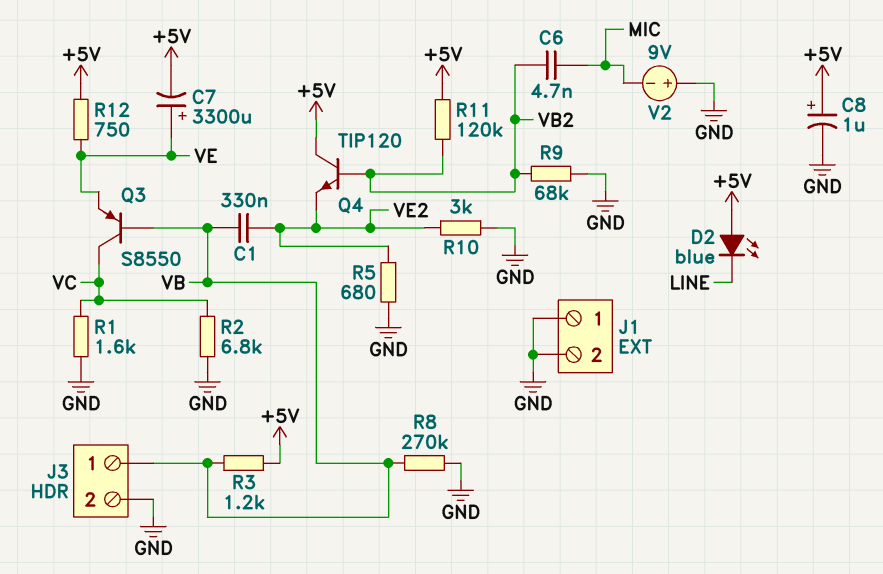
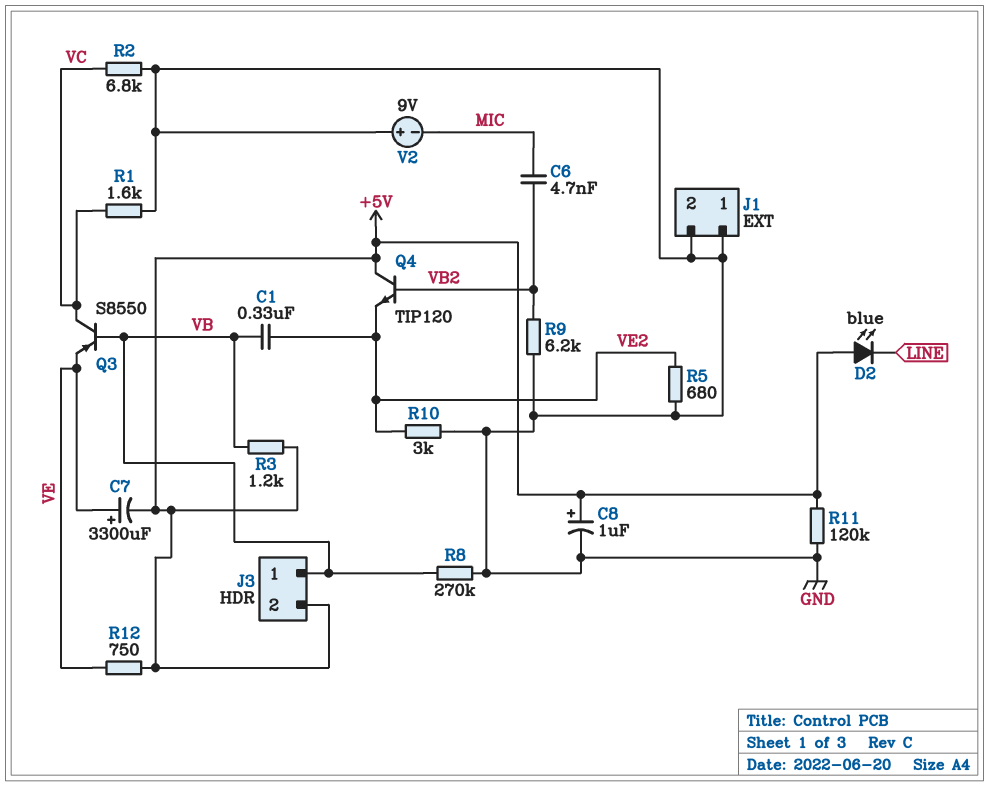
J3 pin 2: GND -> +5V
R9: 68k (GND, VB2) -> 6.2k (GND, VB2)
R11: 120k (+5V, VB2) -> 120k (+5V, GND)

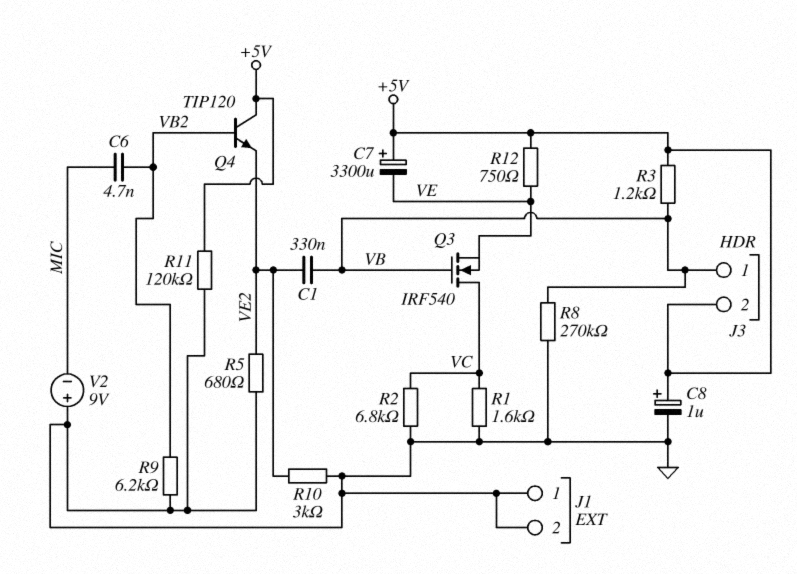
C7: 3300uF (plus VE, minus +5V) -> 3300uF (plus +5V, minus VE)
D2: LED blue (A +5V, K LINE) -> none
Q3: PNP S8550 (B VB, C VC, E VE) -> NMOS IRF540 (G VB, D VC, S VE)

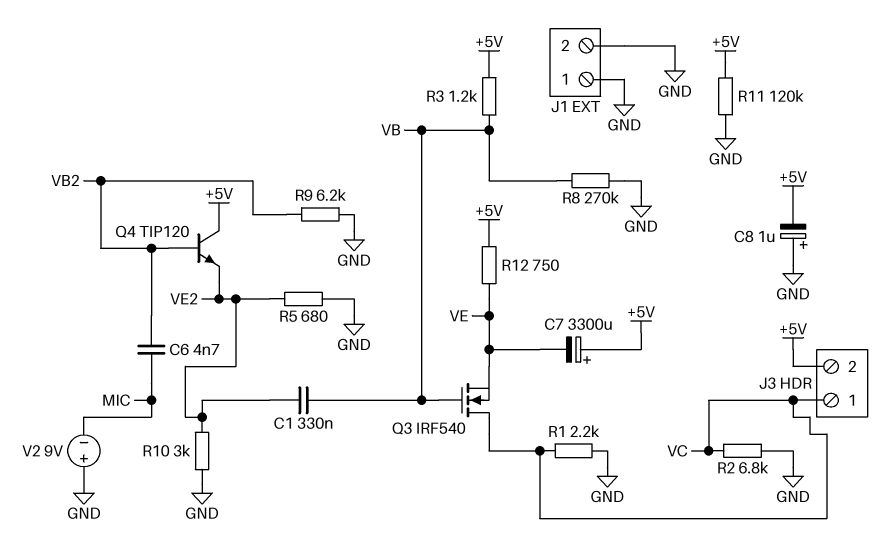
C8: 1uF (plus +5V, minus GND) -> 1uF (plus GND, minus +5V)
J3 pin 1: VB -> VC
R1: 1.6k (GND, VC) -> 2.2k (GND, VC)

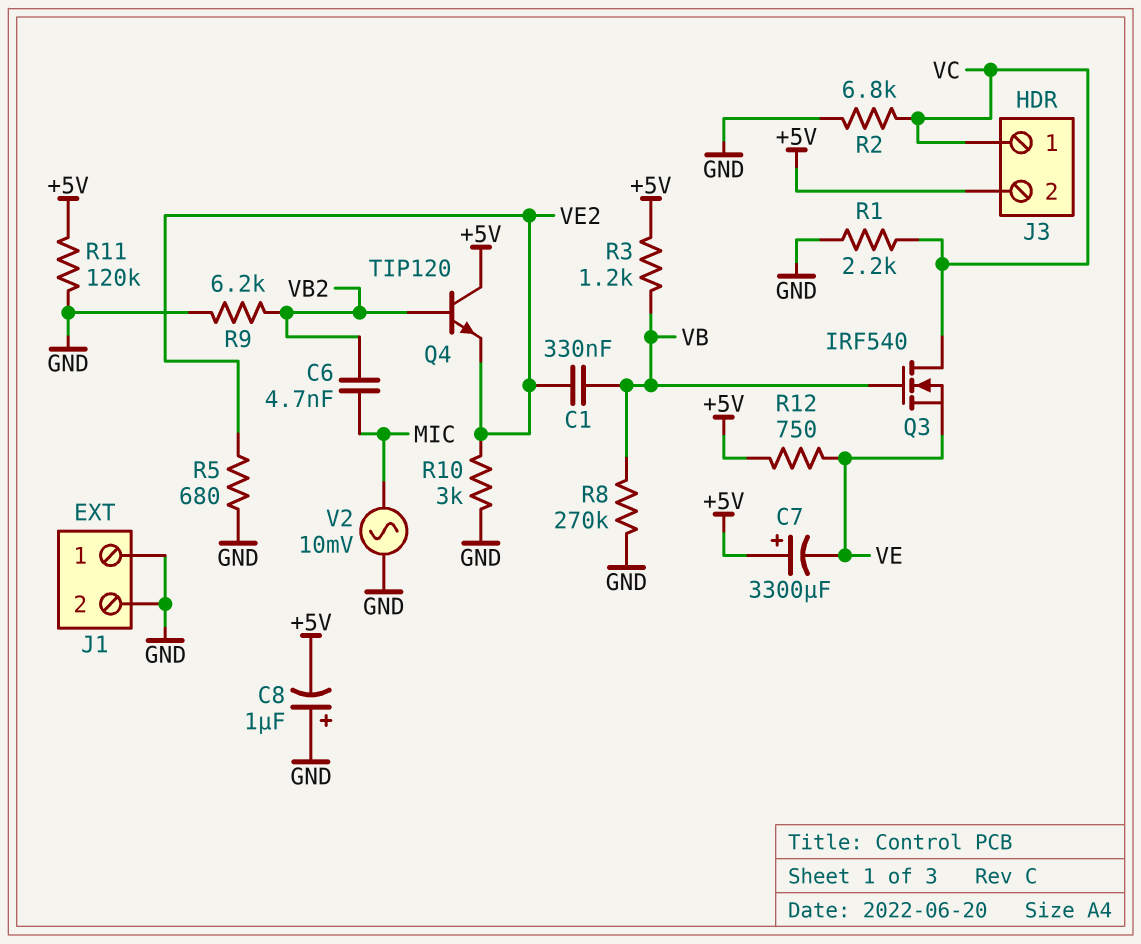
V2: 9V (plus GND, minus MIC) -> AC 10mV (GND, MIC)

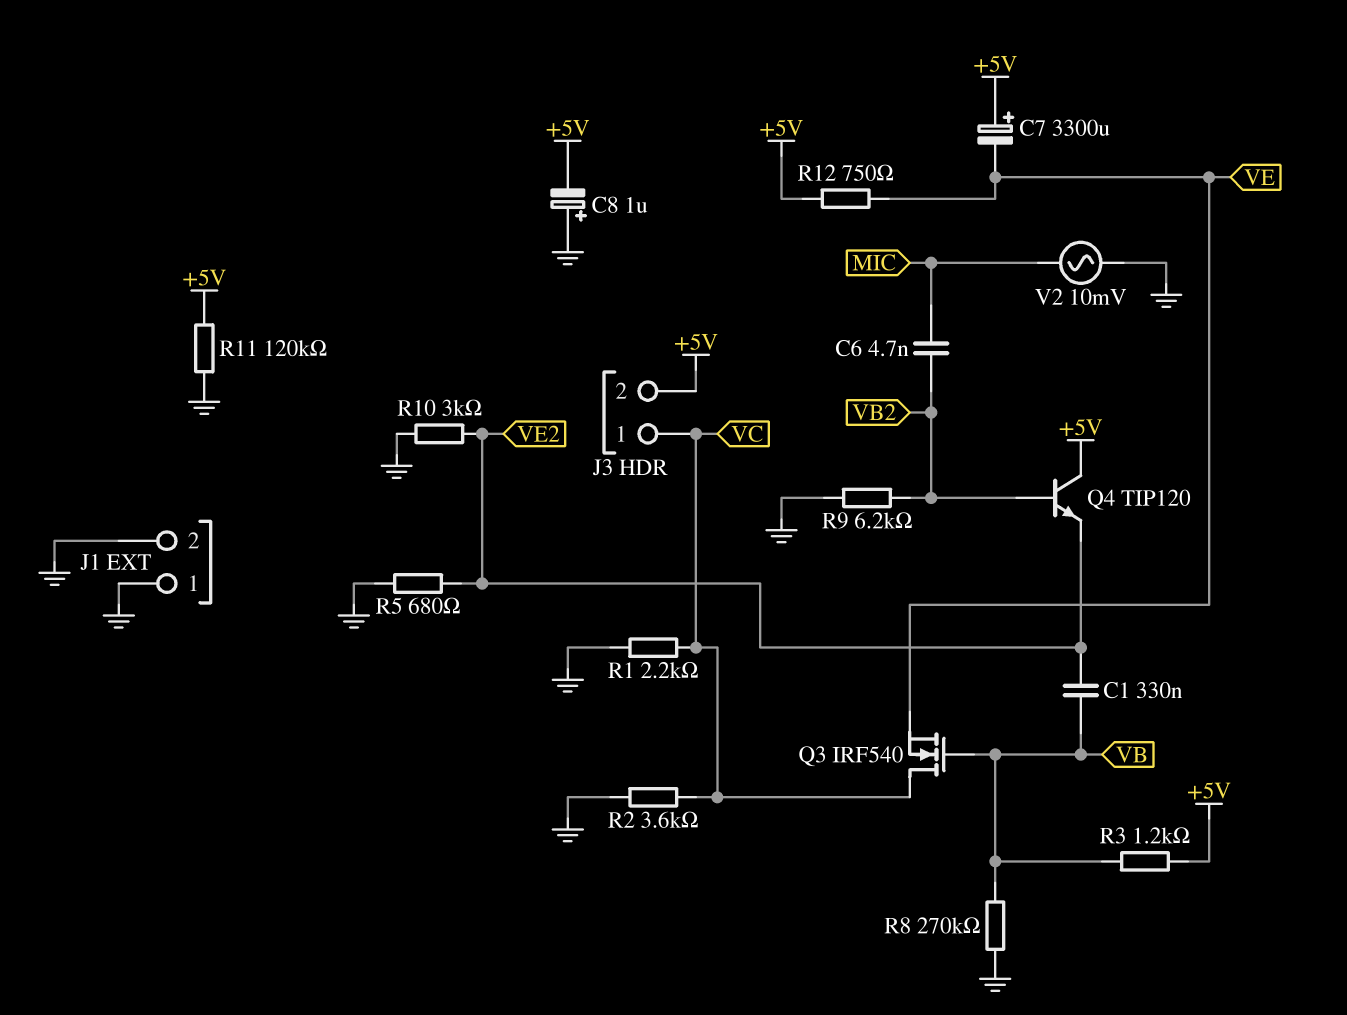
R2: 6.8k (GND, VC) -> 3.6k (GND, VC)

